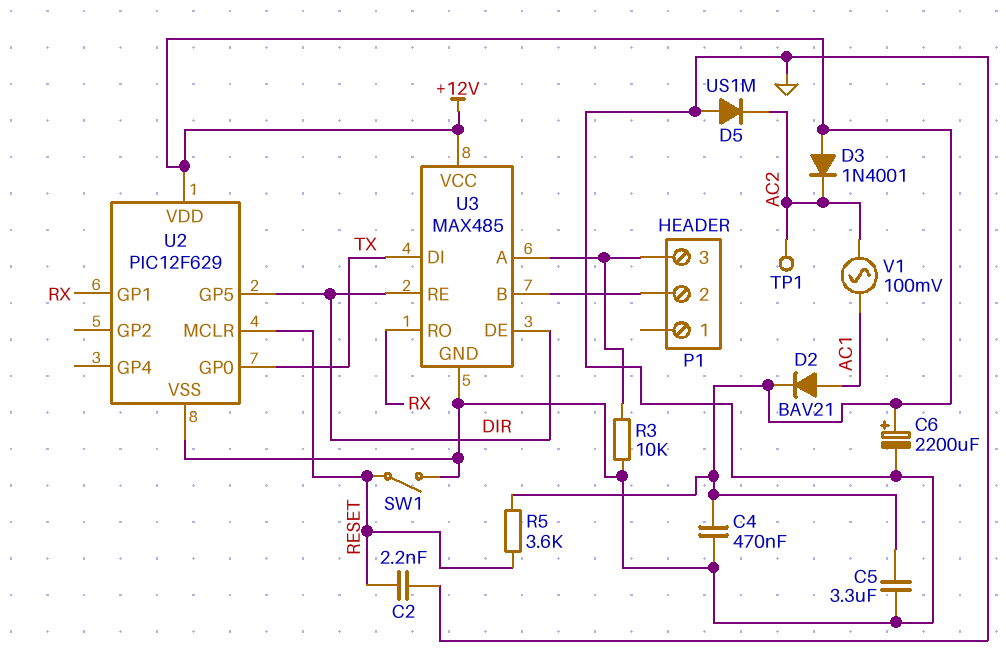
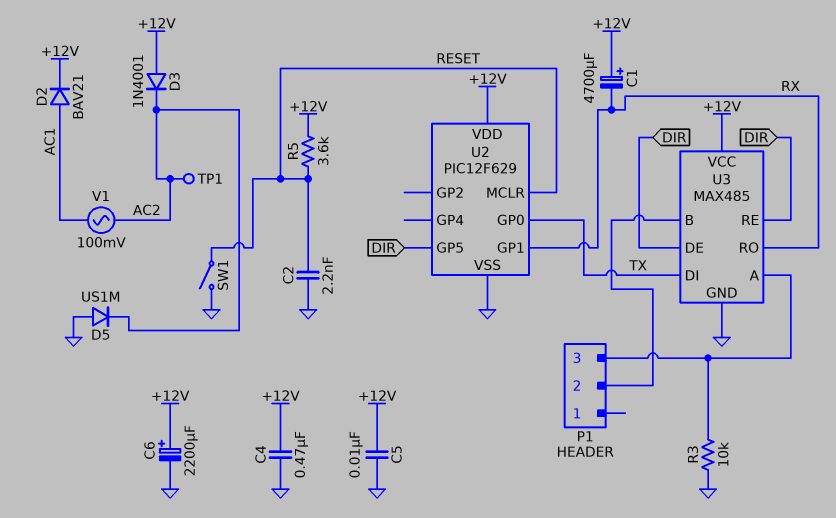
C1: none -> 4700uF (plus +12V, minus RX)
C5: 3.3uF (+12V, GND) -> 10nF (+12V, GND)

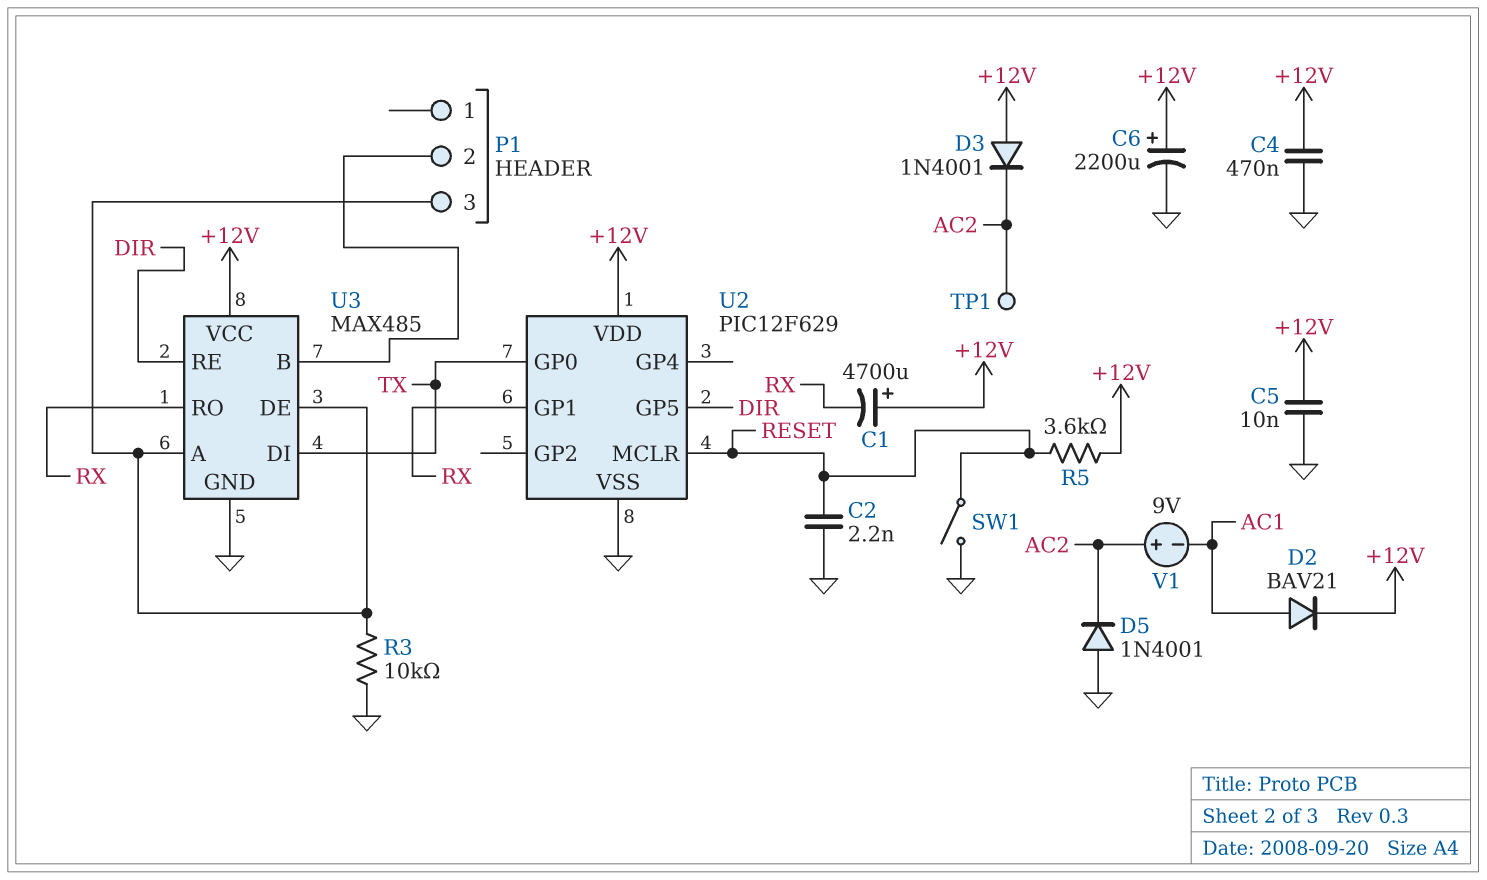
D5: diode US1M (A GND, K AC2) -> diode 1N4001 (A GND, K AC2)
U3 pin DE: DIR -> P1/3
V1: AC 100mV (AC1, AC2) -> 9V (plus AC2, minus AC1)

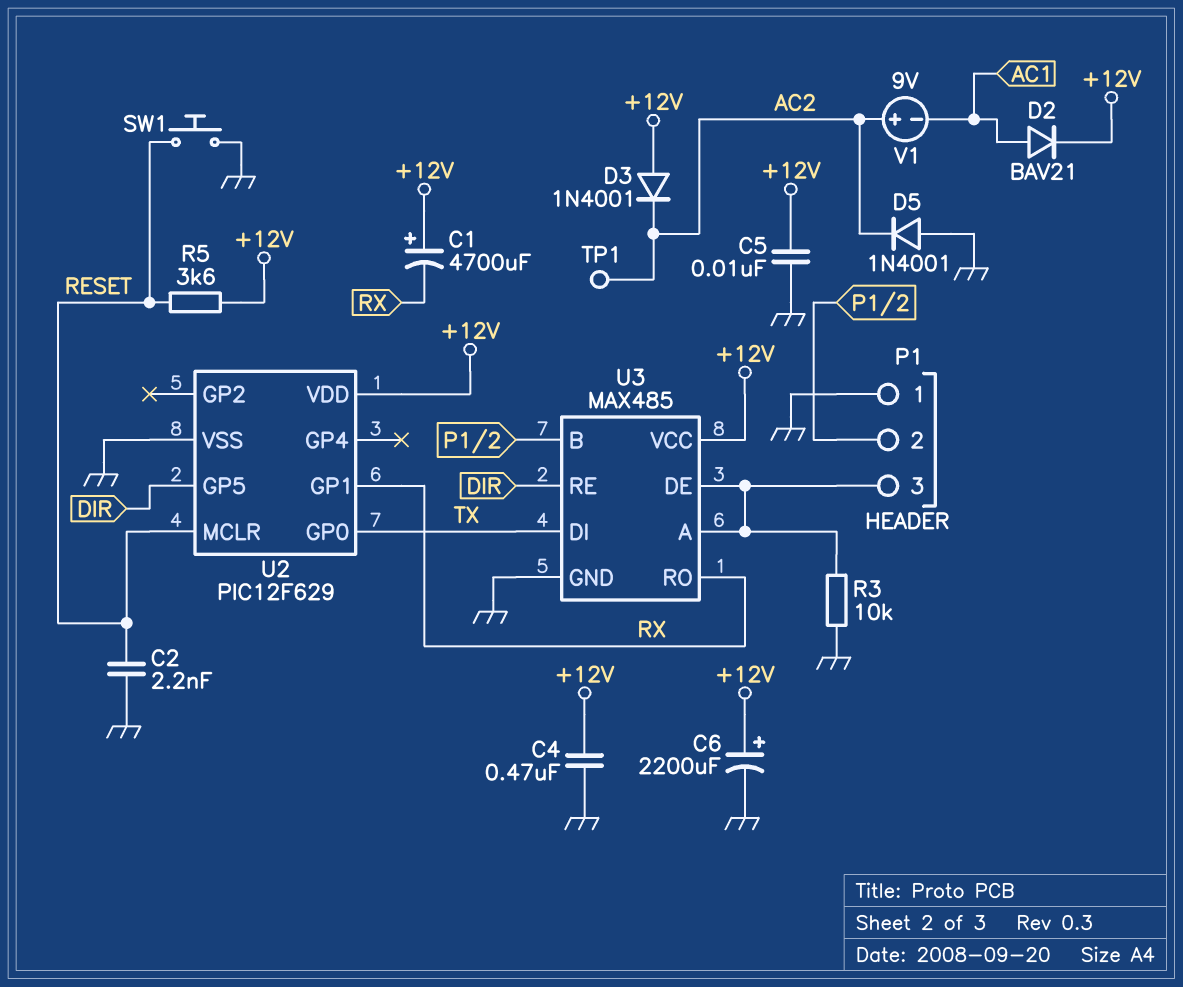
P1 pin 1: none -> GND
SW1: switch (GND, RESET) -> button (GND, RESET)

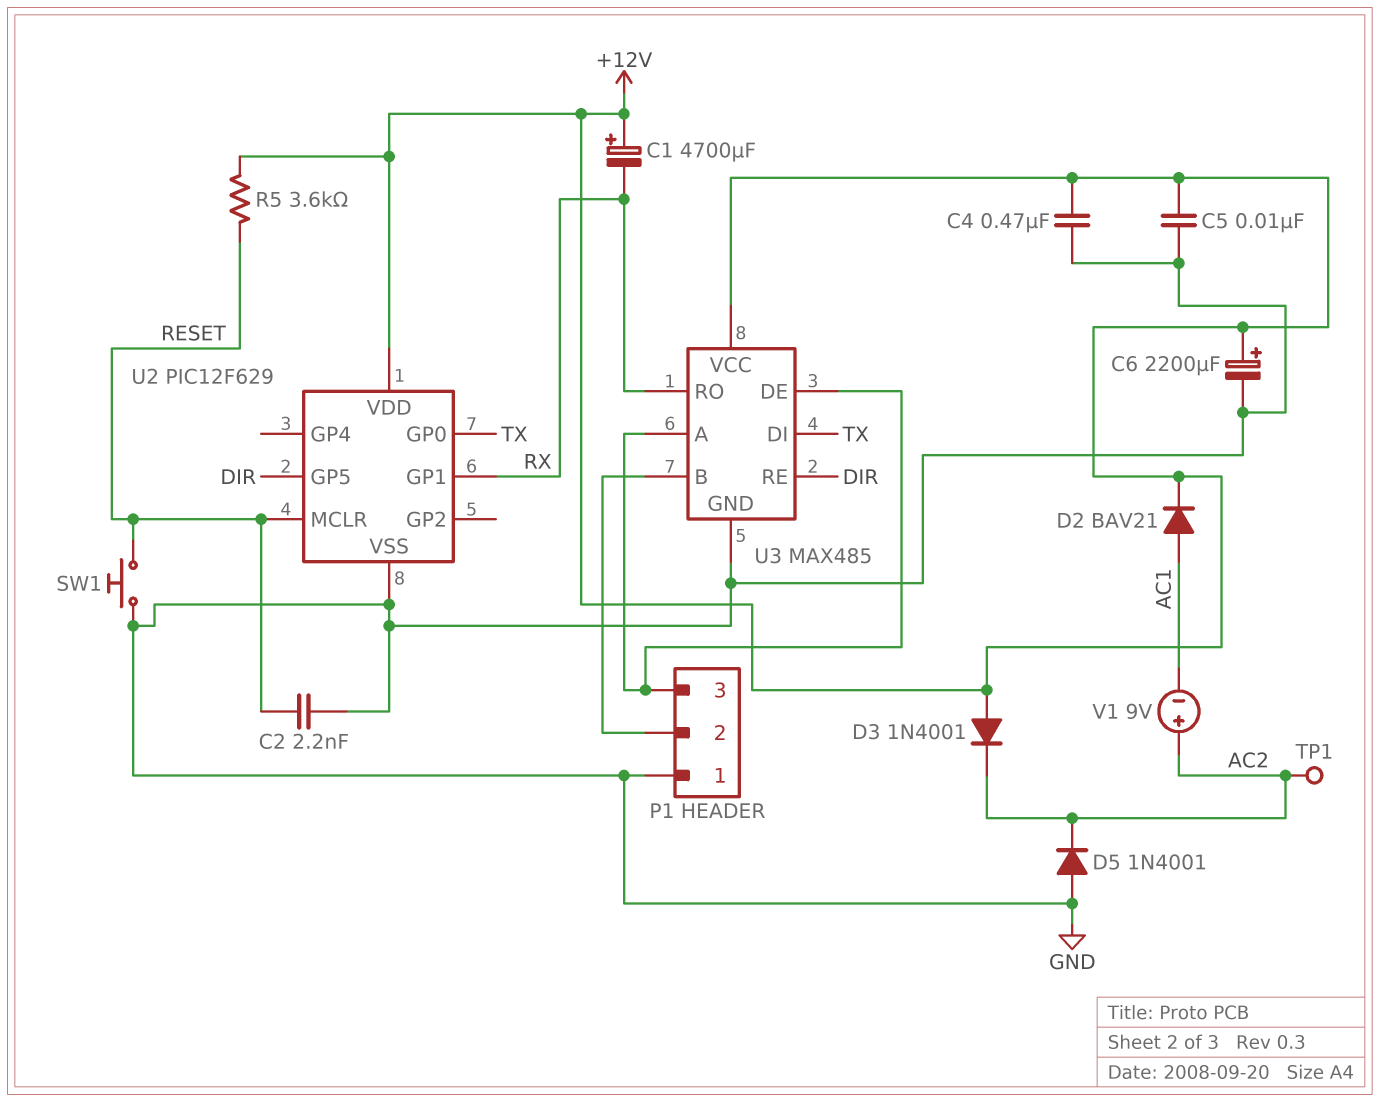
R3: 10k (GND, P1/3) -> none

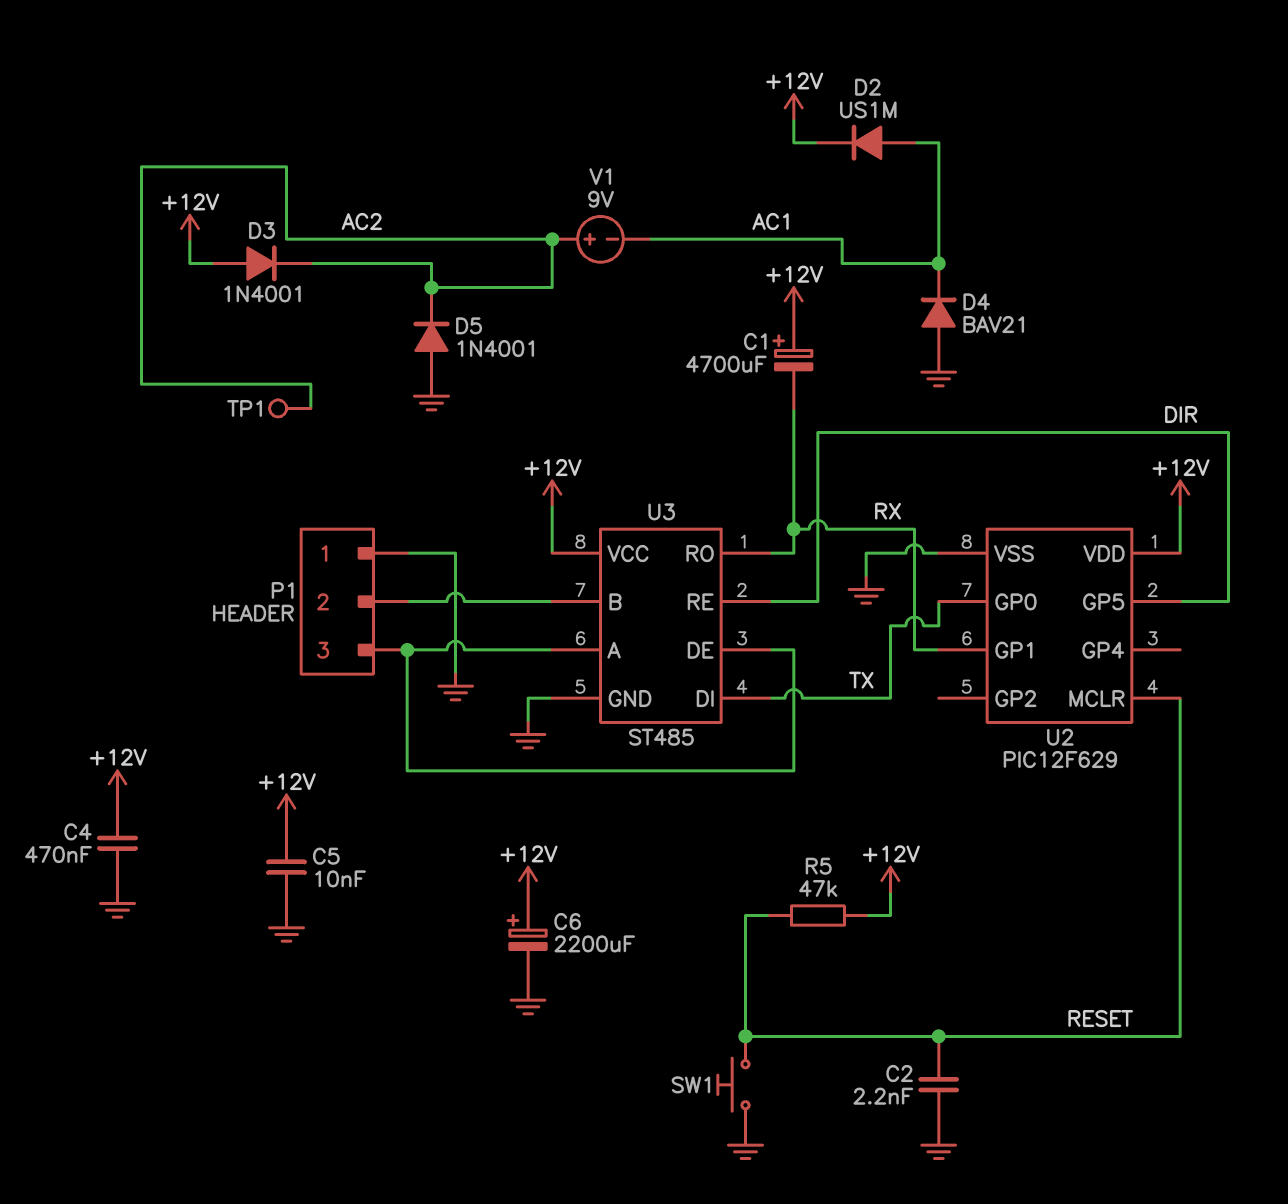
D2: diode BAV21 (A AC1, K +12V) -> diode US1M (A AC1, K +12V)
D4: none -> diode BAV21 (A GND, K AC1)
R5: 3.6k (+12V, RESET) -> 47k (+12V, RESET)
U3: MAX485 -> ST485

